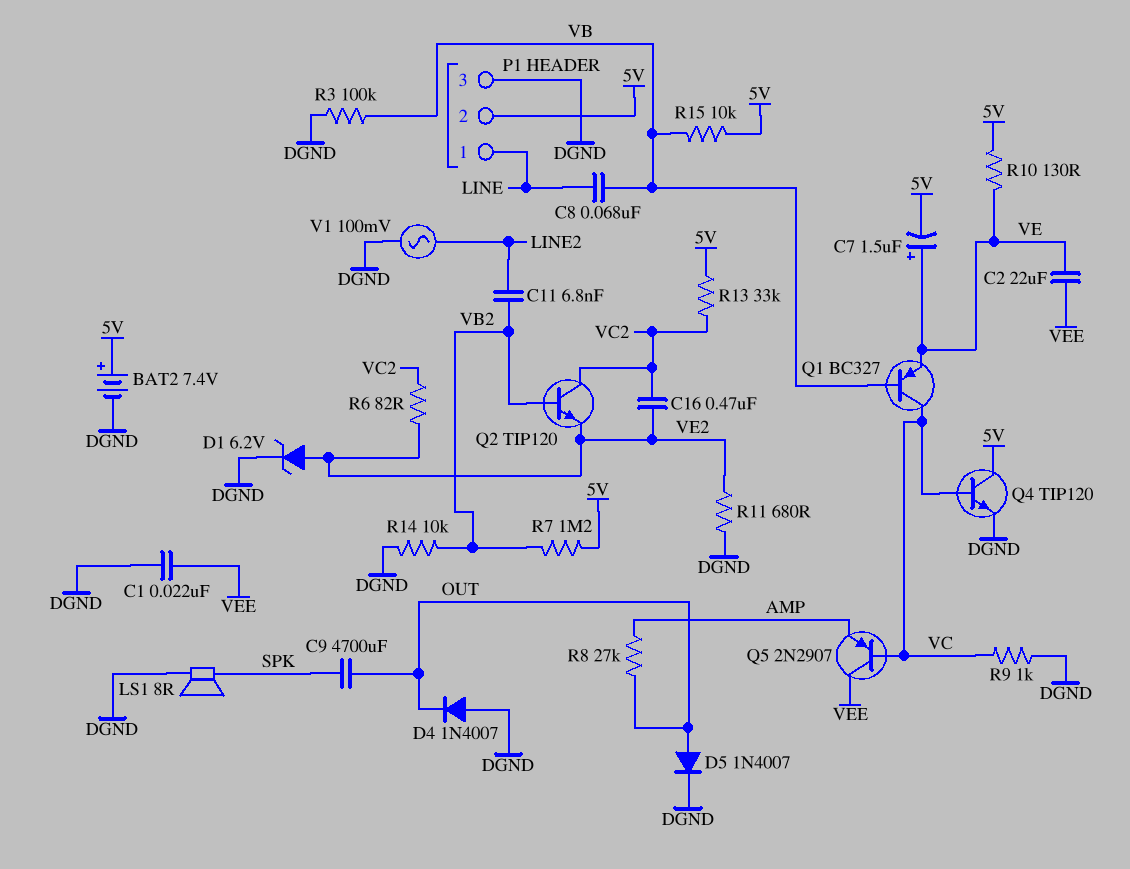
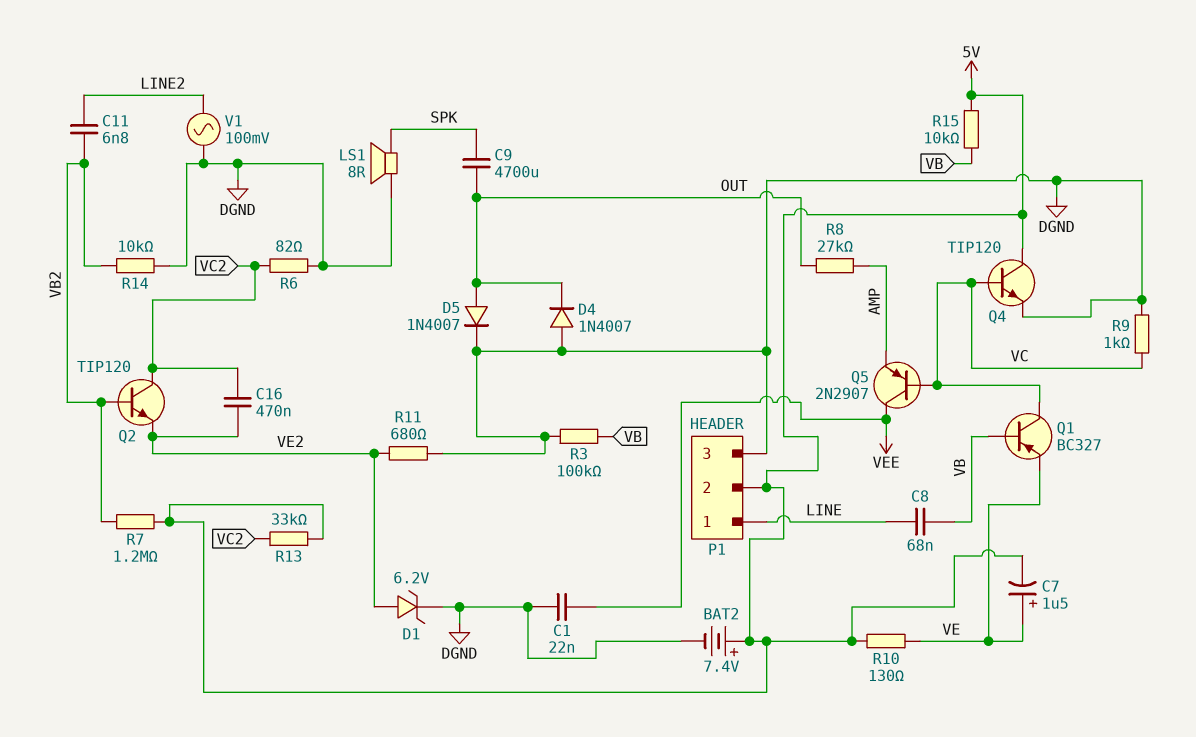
C2: 22uF (VE, VEE) -> none
R6: 82 (VC2, VE2) -> 82 (DGND, VC2)

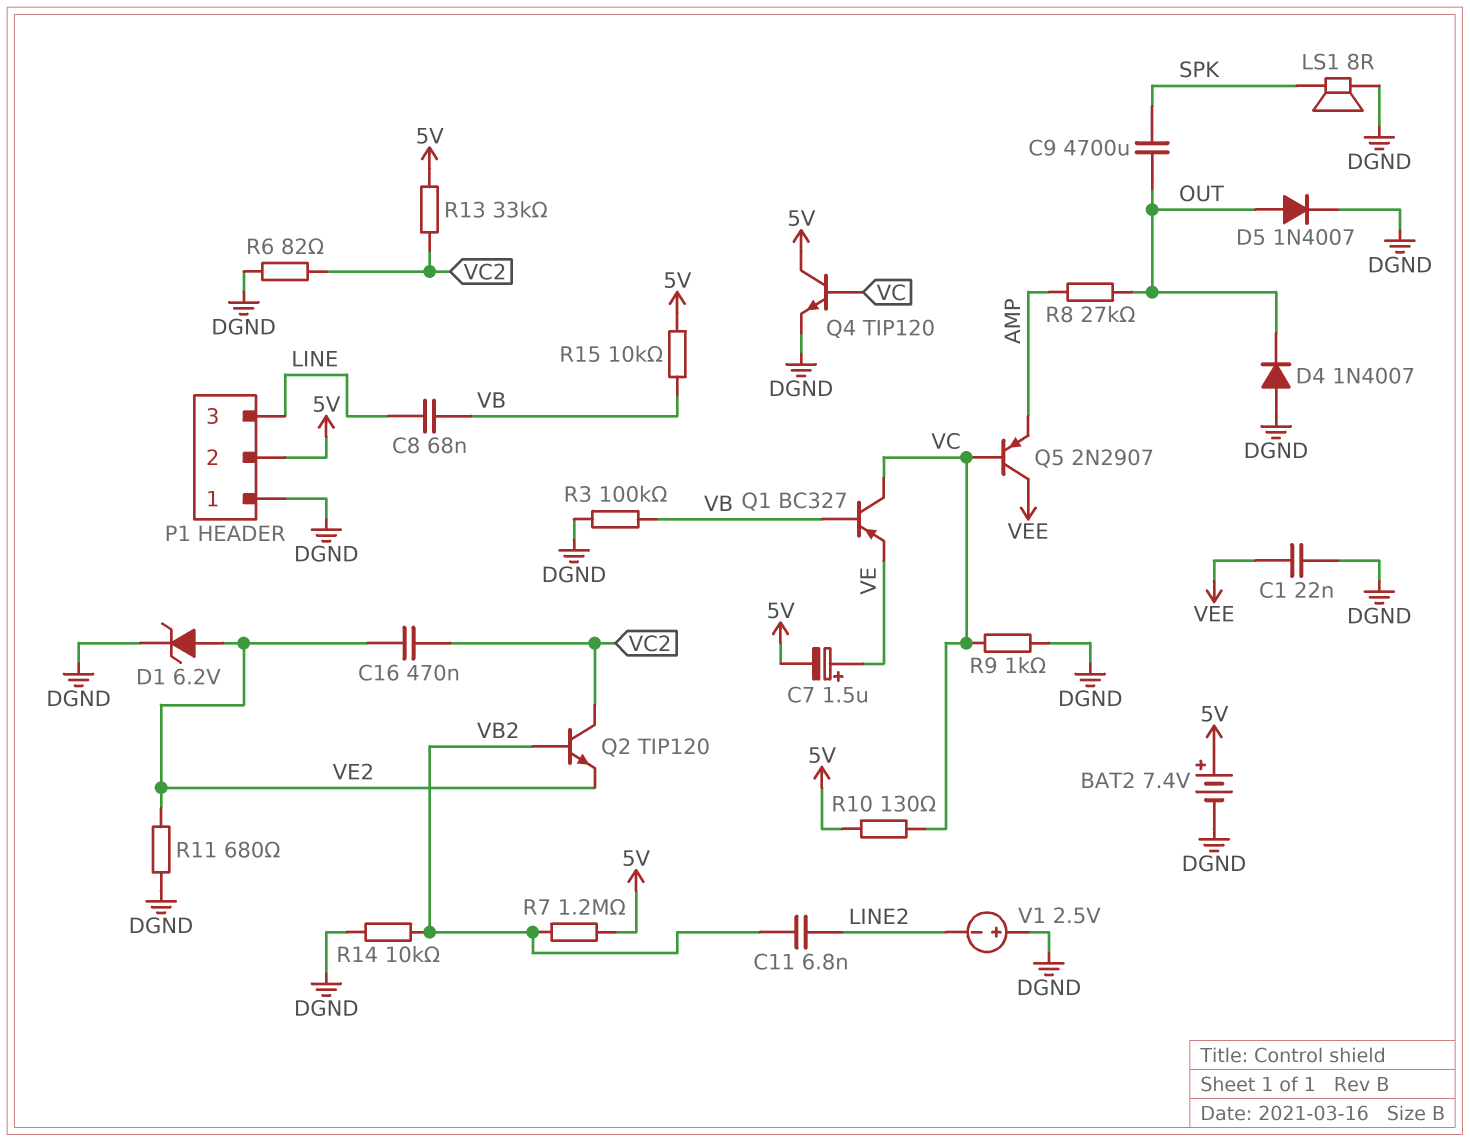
P1 pin 1: LINE -> DGND
P1 pin 3: DGND -> LINE
R10: 130 (5V, VE) -> 130 (5V, VC)
V1: AC 100mV (DGND, LINE2) -> 2.5V (plus DGND, minus LINE2)

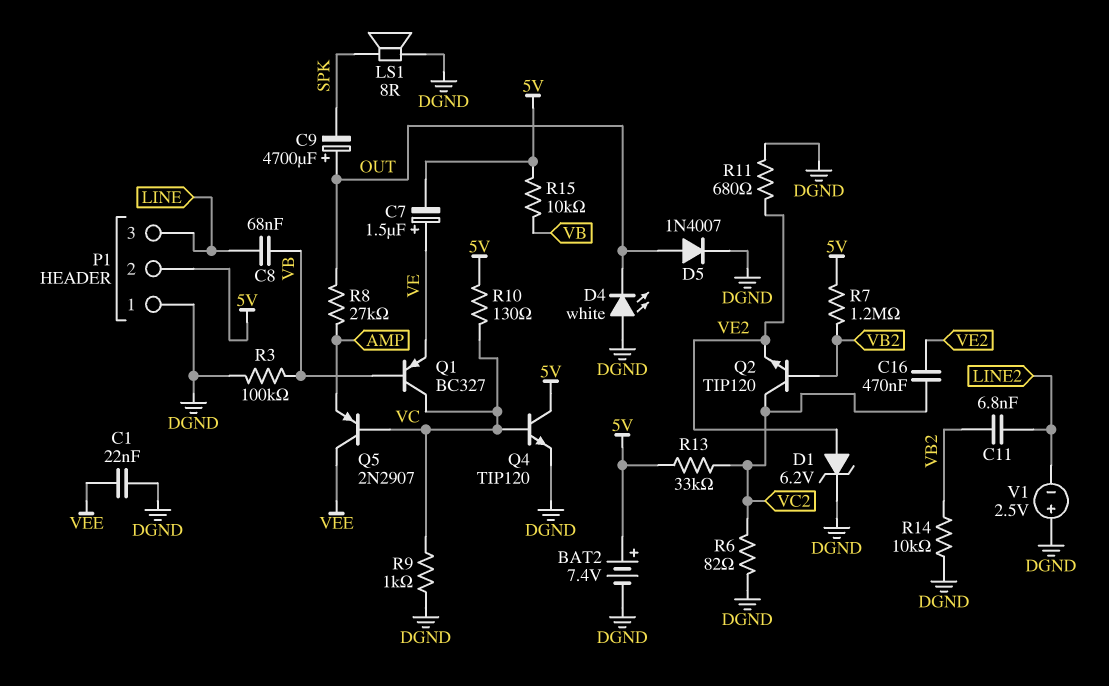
C9: 4700uF (OUT, SPK) -> 4700uF (plus OUT, minus SPK)
D4: diode 1N4007 (A DGND, K OUT) -> LED white (A DGND, K OUT)

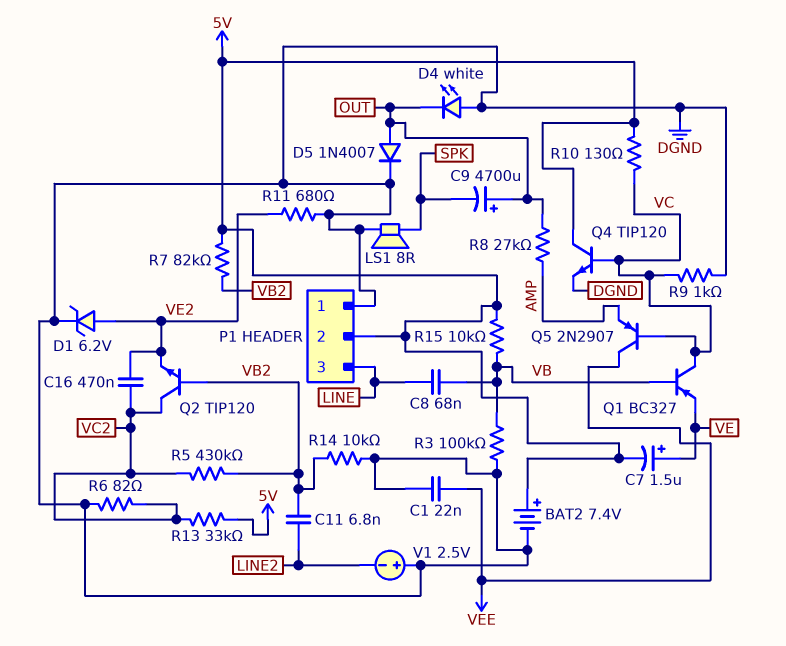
R5: none -> 430k (VB2, VC2)
R7: 1.2M (5V, VB2) -> 82k (5V, VB2)

